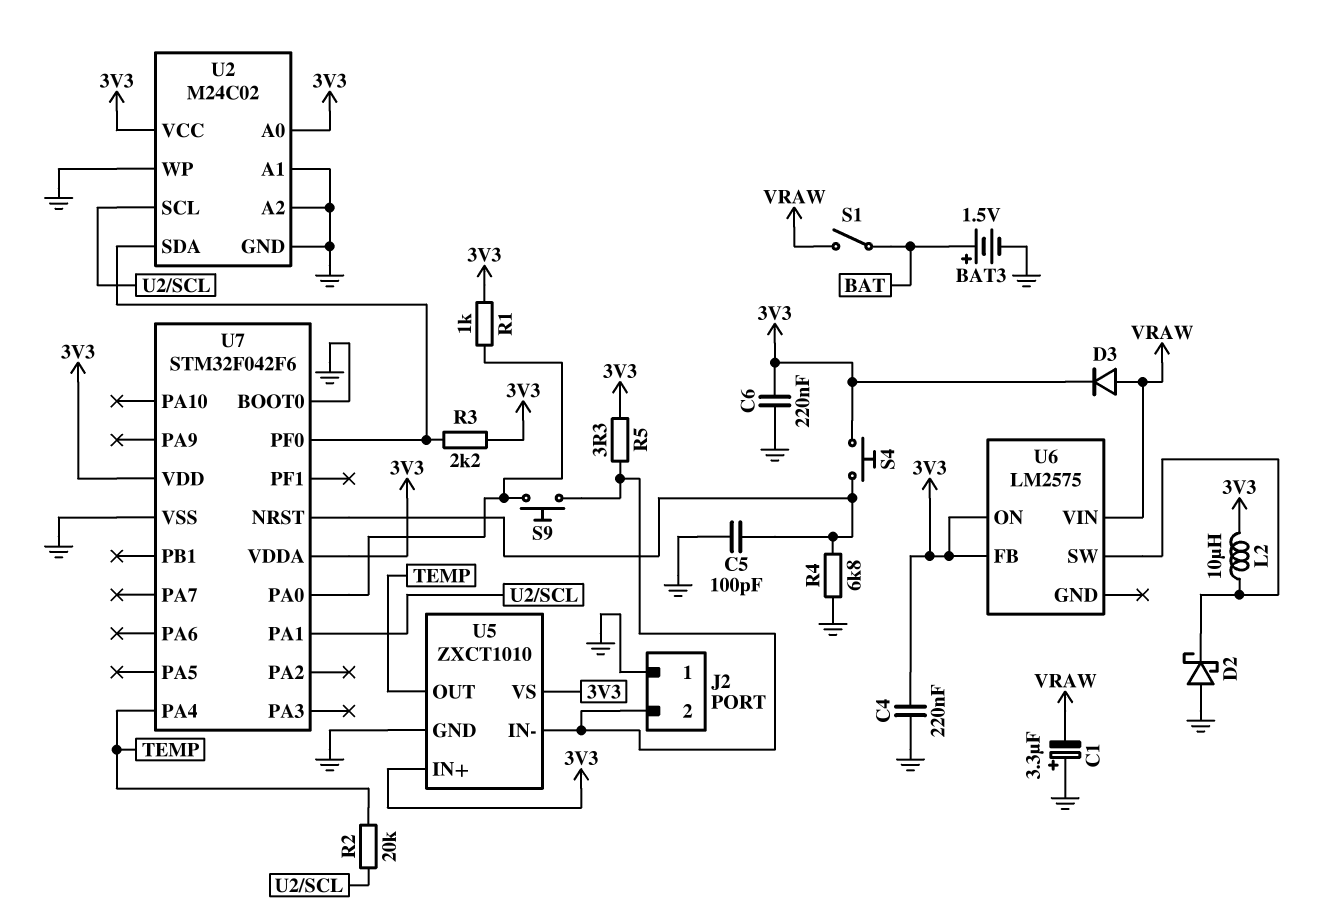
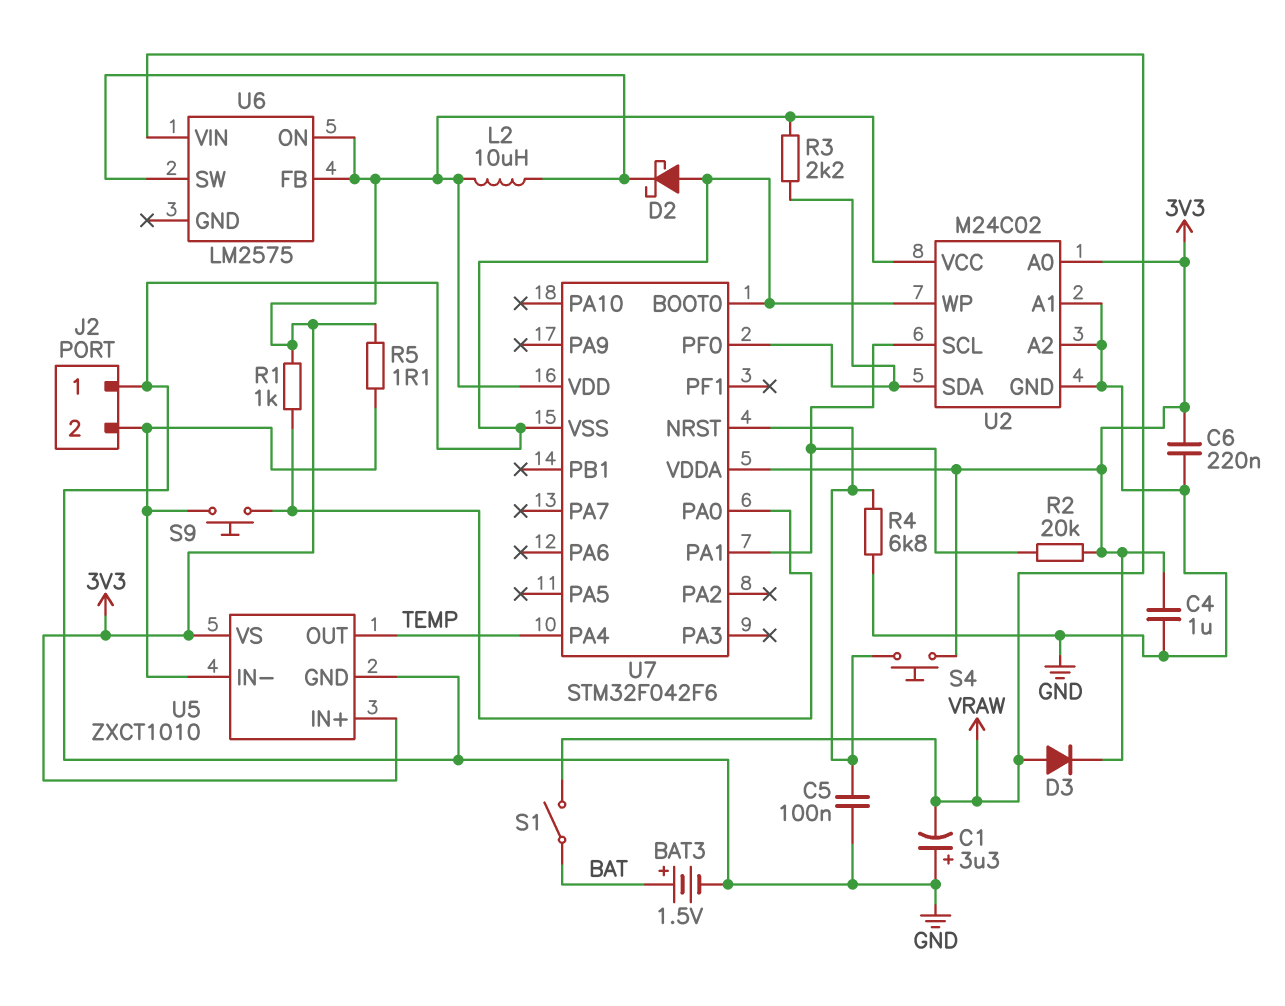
C4: 220nF (3V3, GND) -> 1uF (3V3, GND)
C5: 100pF (GND, U7/NRST) -> 100nF (GND, U7/NRST)
R2: 20k (TEMP, U2/SCL) -> 20k (3V3, U2/SCL)
R5: 3.3 (3V3, J2/2) -> 1.1 (3V3, J2/2)

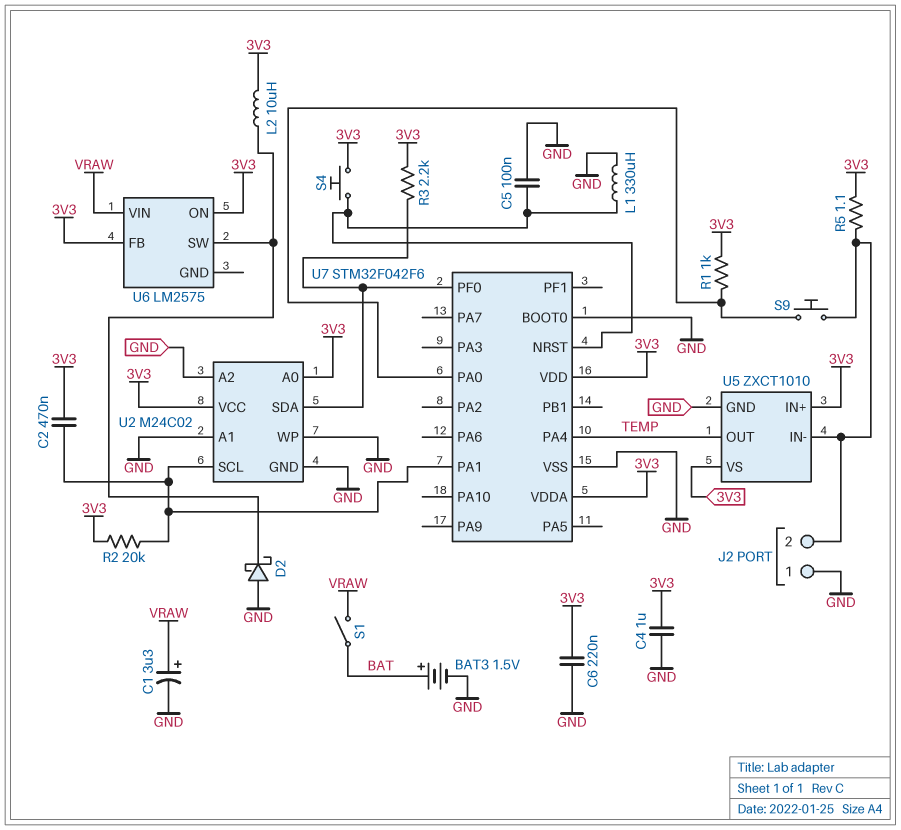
C1: 3.3uF (plus GND, minus VRAW) -> 3.3uF (plus VRAW, minus GND)
C2: none -> 470nF (3V3, U2/SCL)
D3: diode (A VRAW, K 3V3) -> none
L1: none -> 330uH (GND, U7/NRST)
R4: 6.8k (GND, U7/NRST) -> none

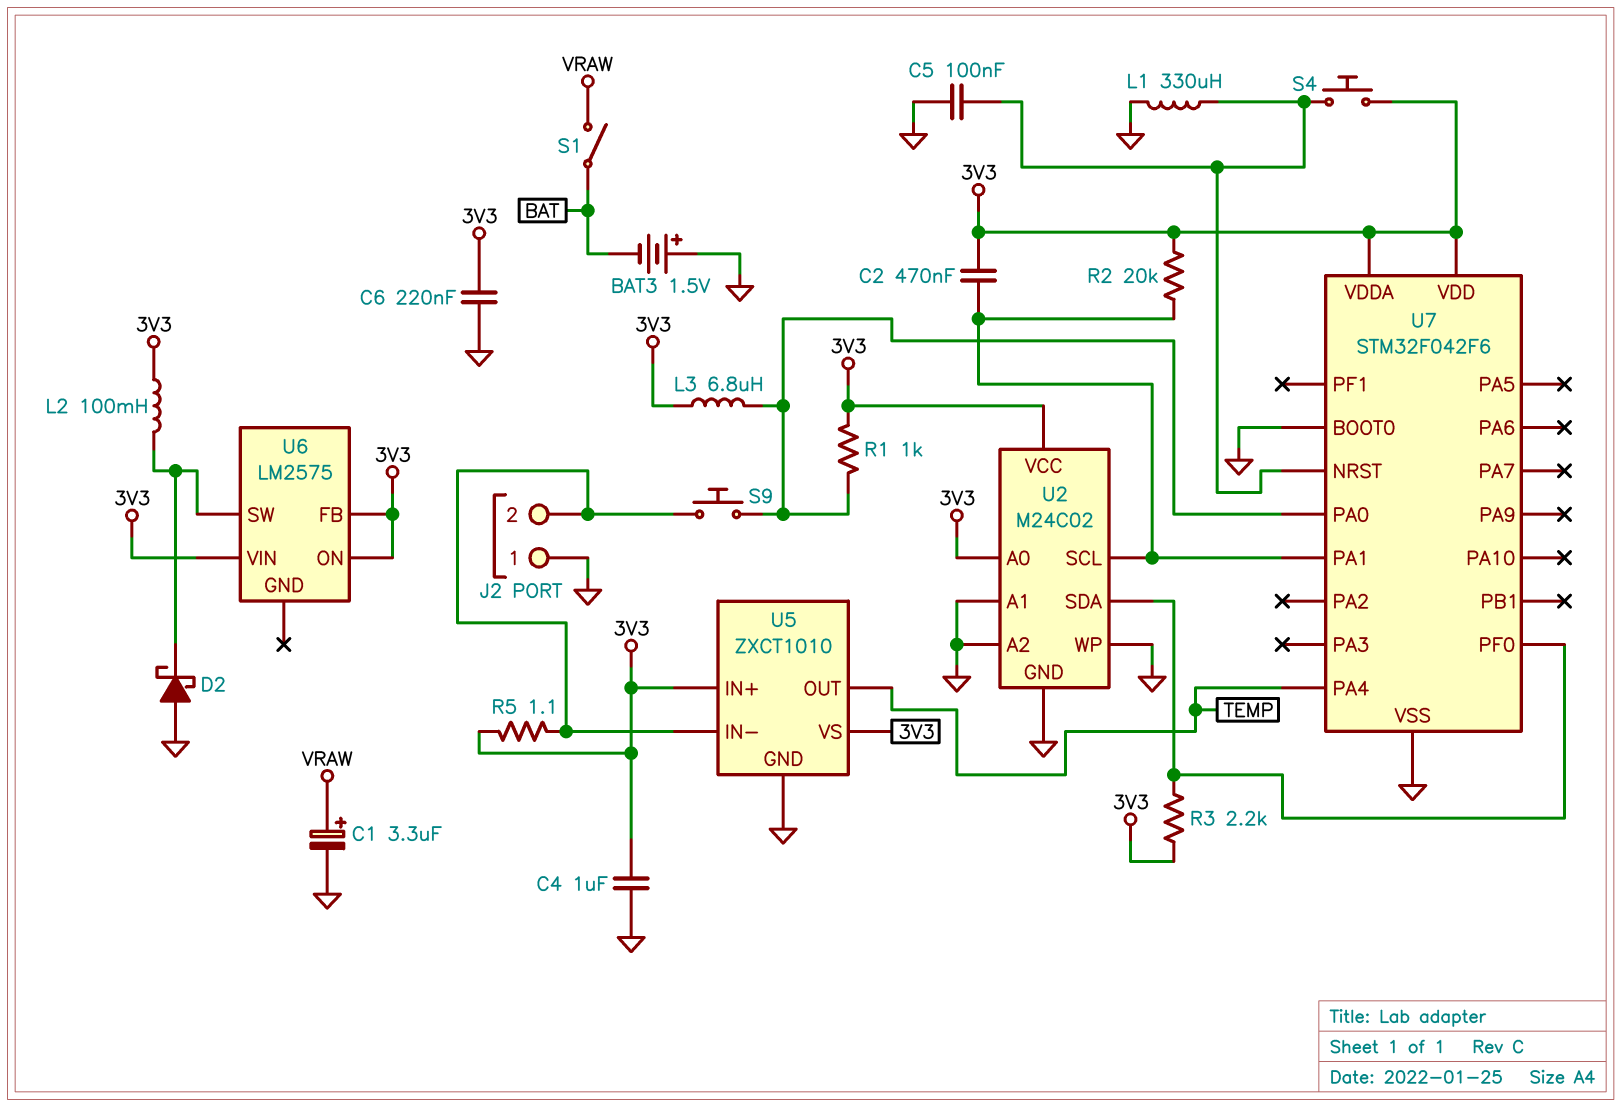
BAT3: 1.5V (plus BAT, minus GND) -> 1.5V (plus GND, minus BAT)
L2: 10uH (3V3, U6/SW) -> 100mH (3V3, U6/SW)
L3: none -> 6.8uH (3V3, U7/PA0)
U6 pin VIN: VRAW -> 3V3

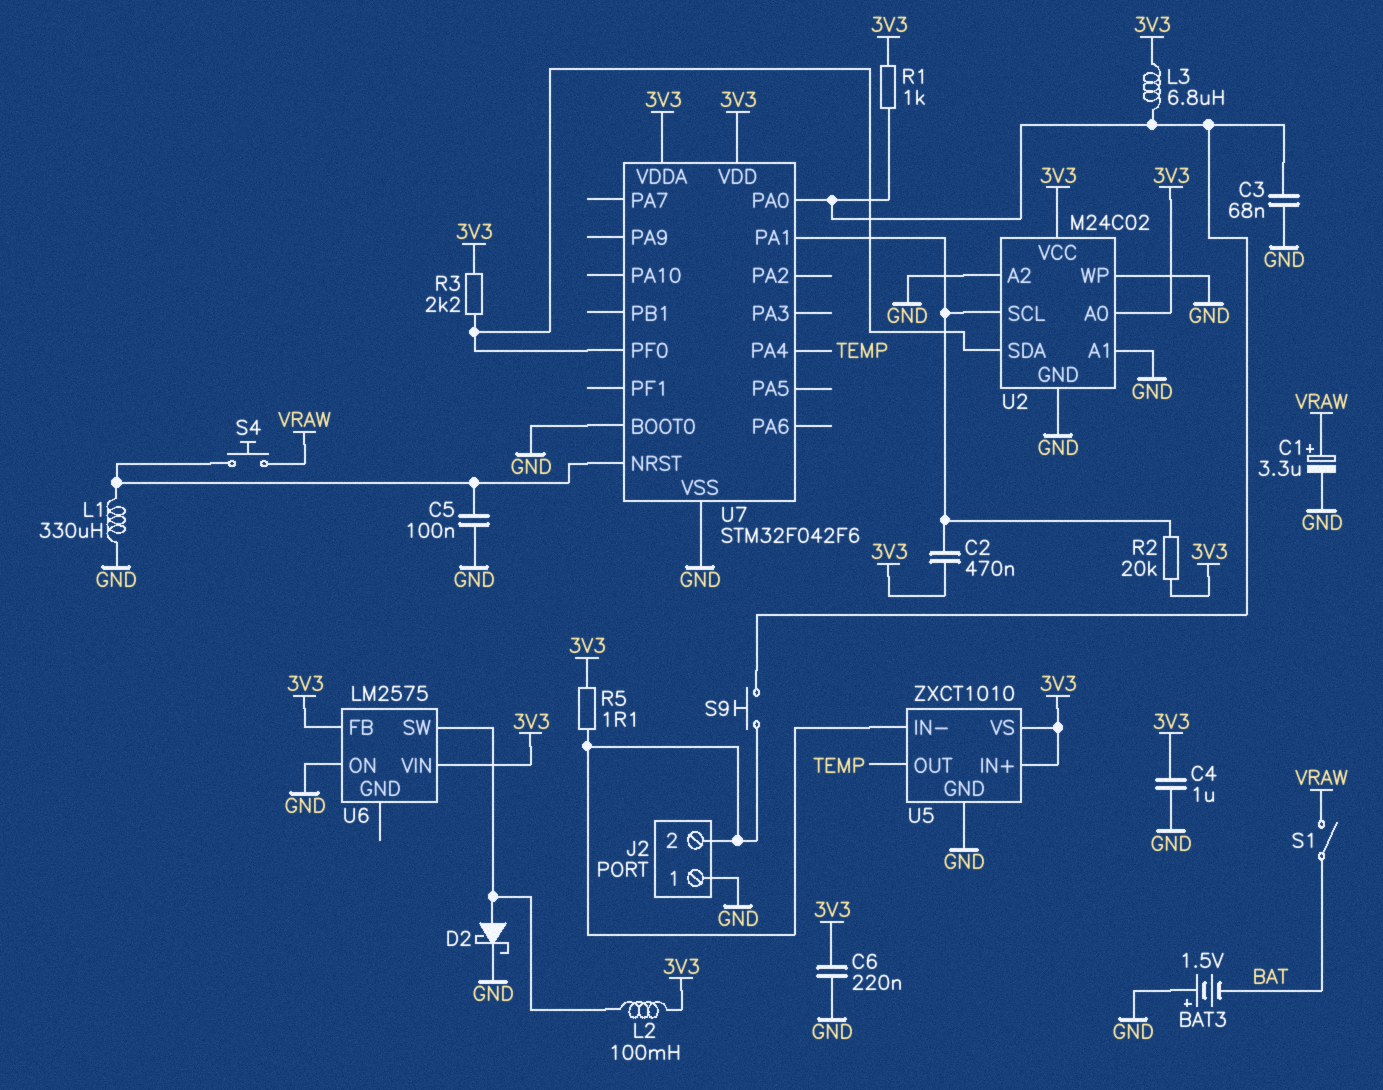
C3: none -> 68nF (GND, U7/PA0)
D2: schottky (A GND, K U6/SW) -> schottky (A U6/SW, K GND)
S4: button (3V3, U7/NRST) -> button (U7/NRST, VRAW)
U6 pin ON: 3V3 -> GND

